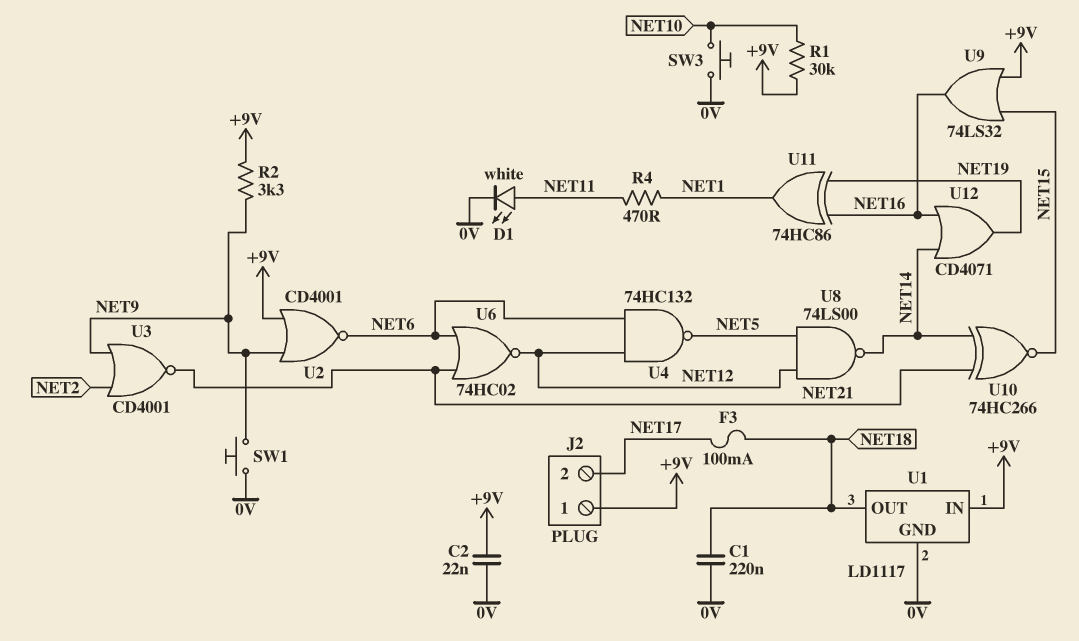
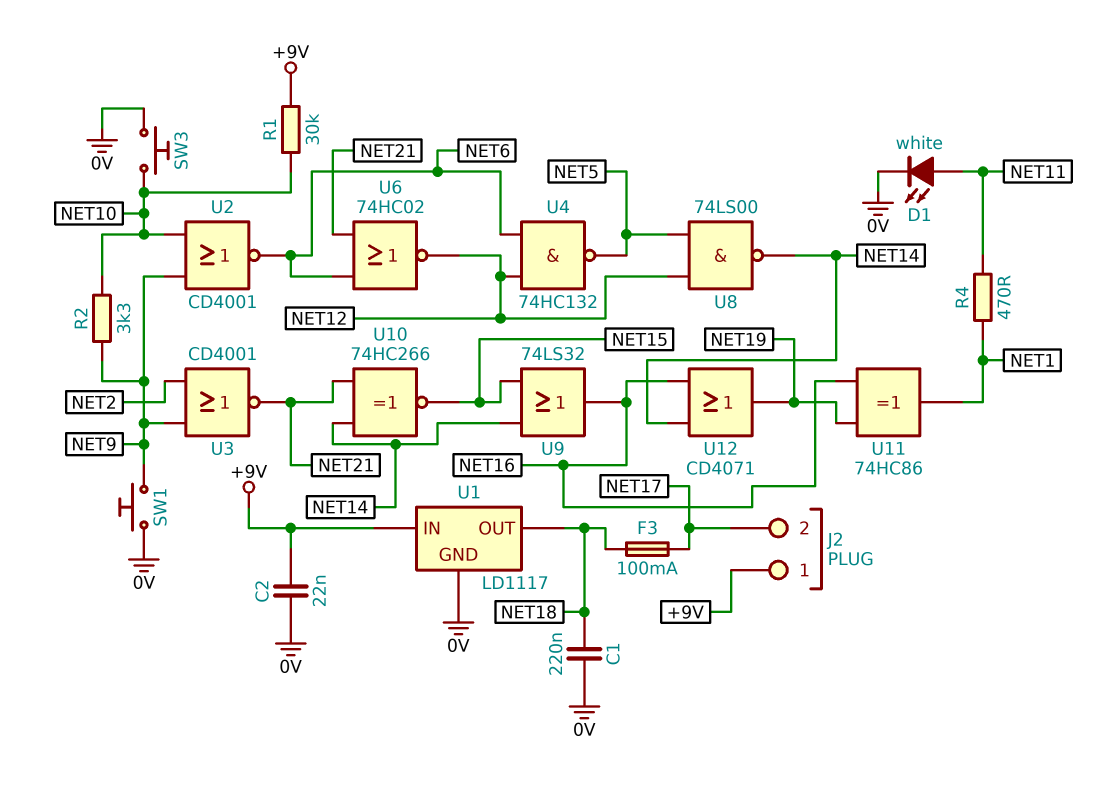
R2: 3.3k (+9V, NET9) -> 3.3k (NET9, NET10)
U2: NOR CD4001 (in +9V, in NET9, out NET6) -> NOR CD4001 (in NET9, in NET10, out NET6)
U9: OR 74LS32 (in +9V, in NET15, out NET16) -> OR 74LS32 (in NET14, in NET15, out NET16)

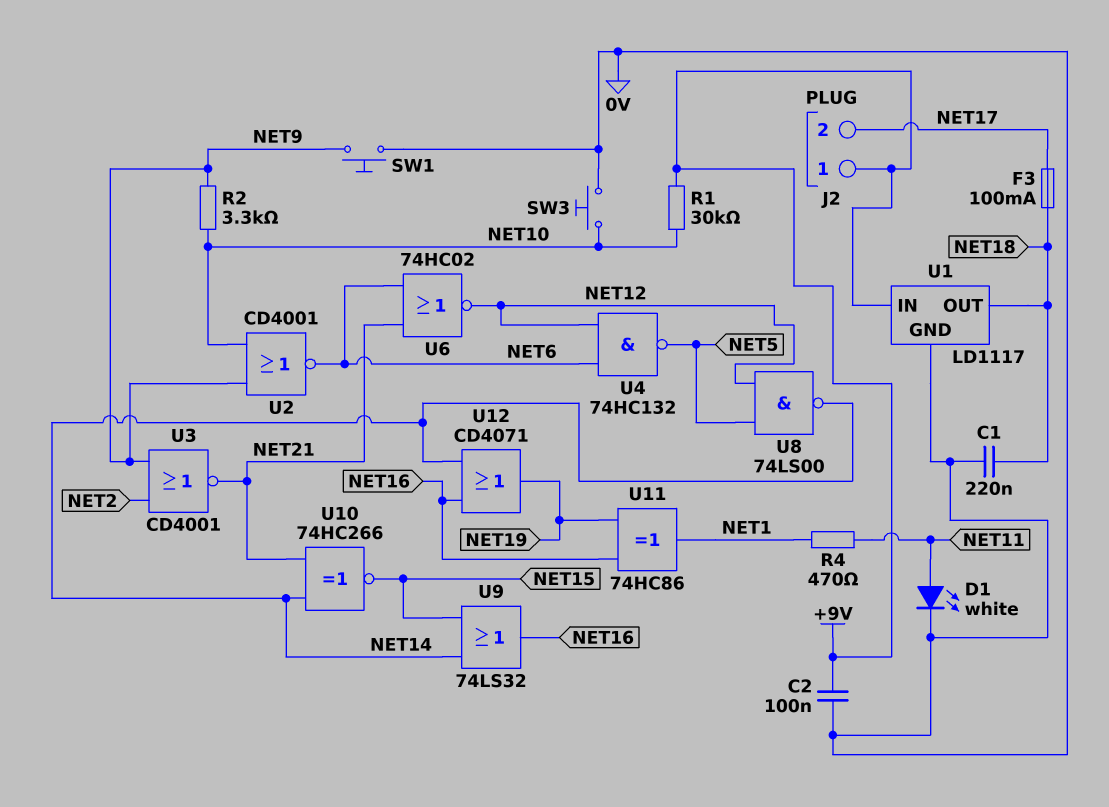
C2: 22nF (+9V, 0V) -> 100nF (+9V, 0V)

